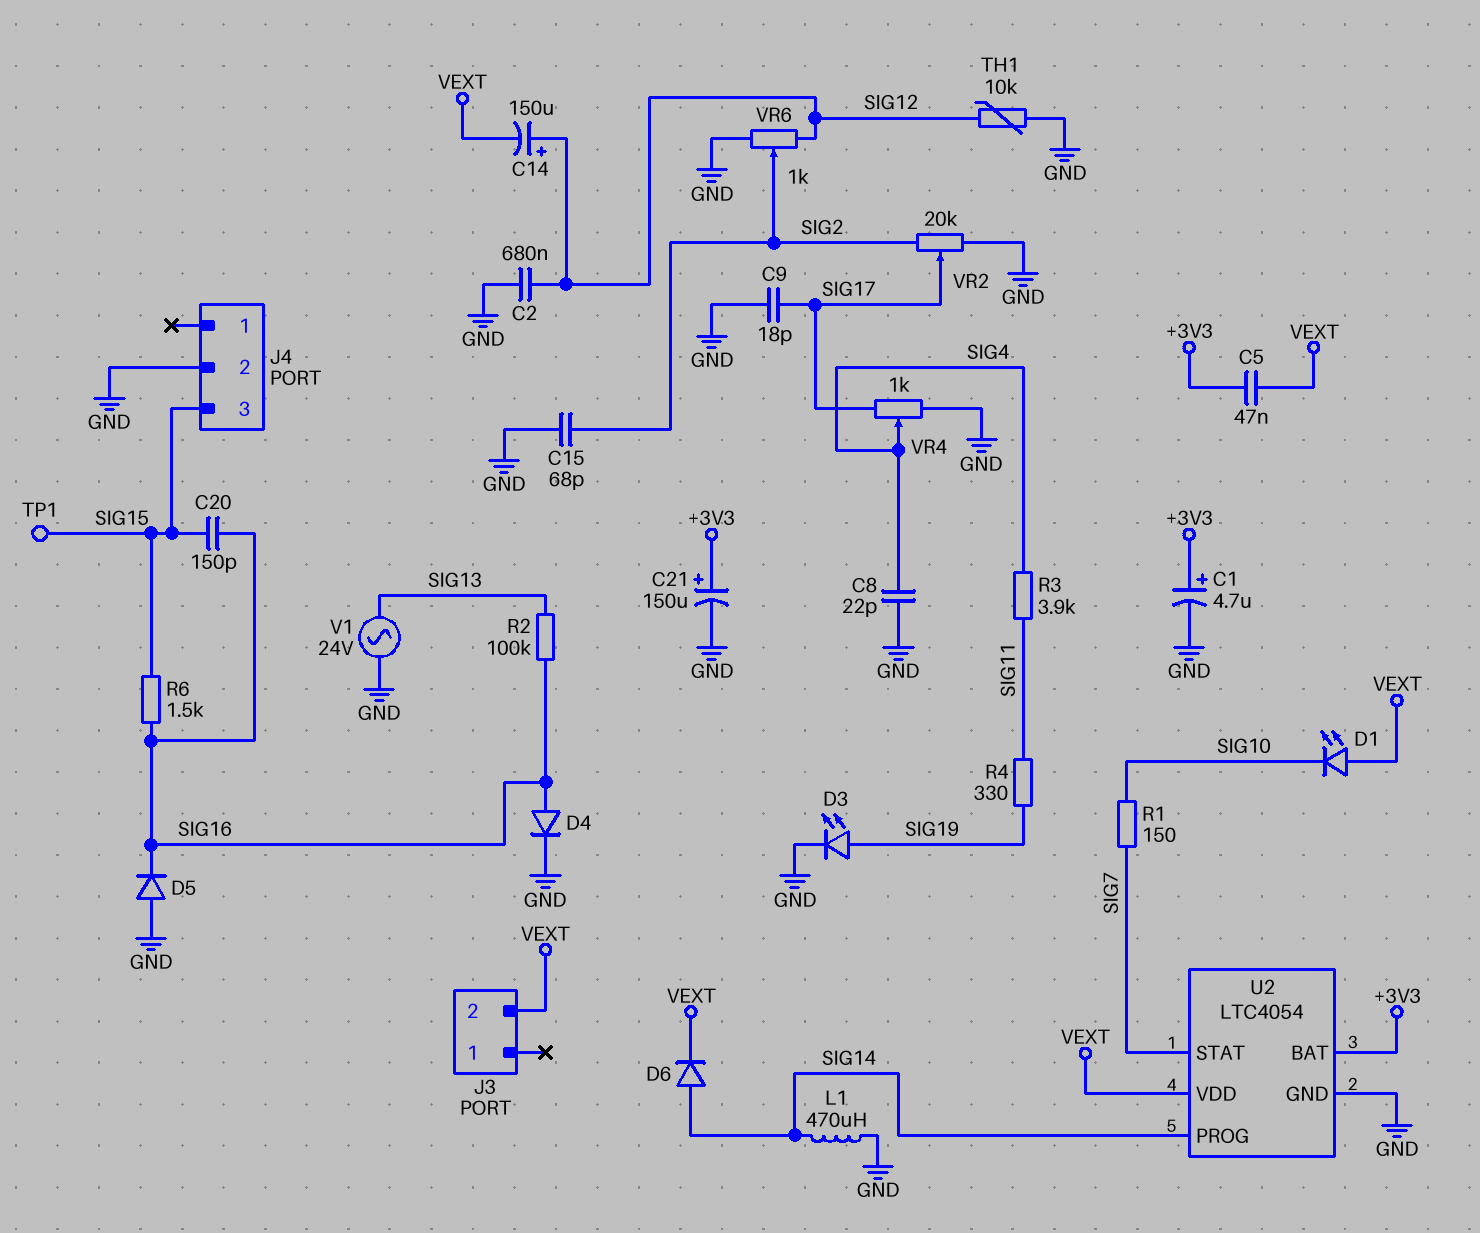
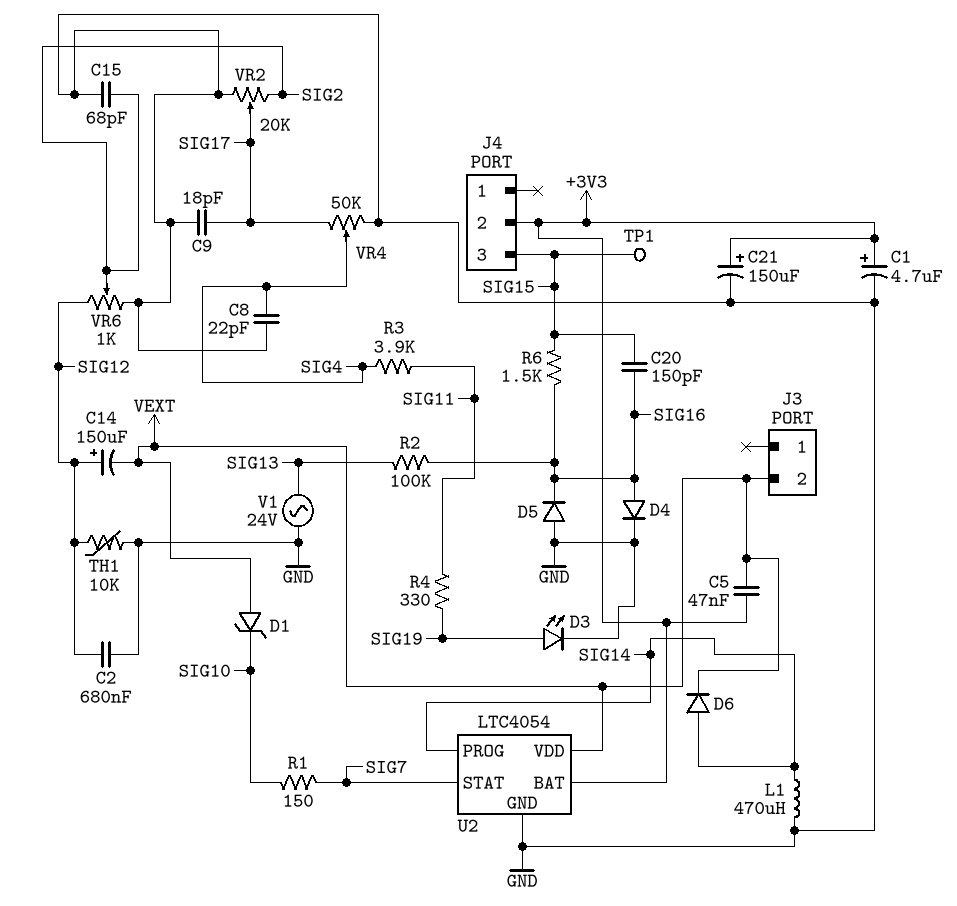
D1: LED (A VEXT, K SIG10) -> zener (A VEXT, K SIG10)
J4 pin 2: GND -> +3V3
VR4: 1k (GND, SIG17, wiper SIG4) -> 50k (GND, SIG17, wiper SIG4)

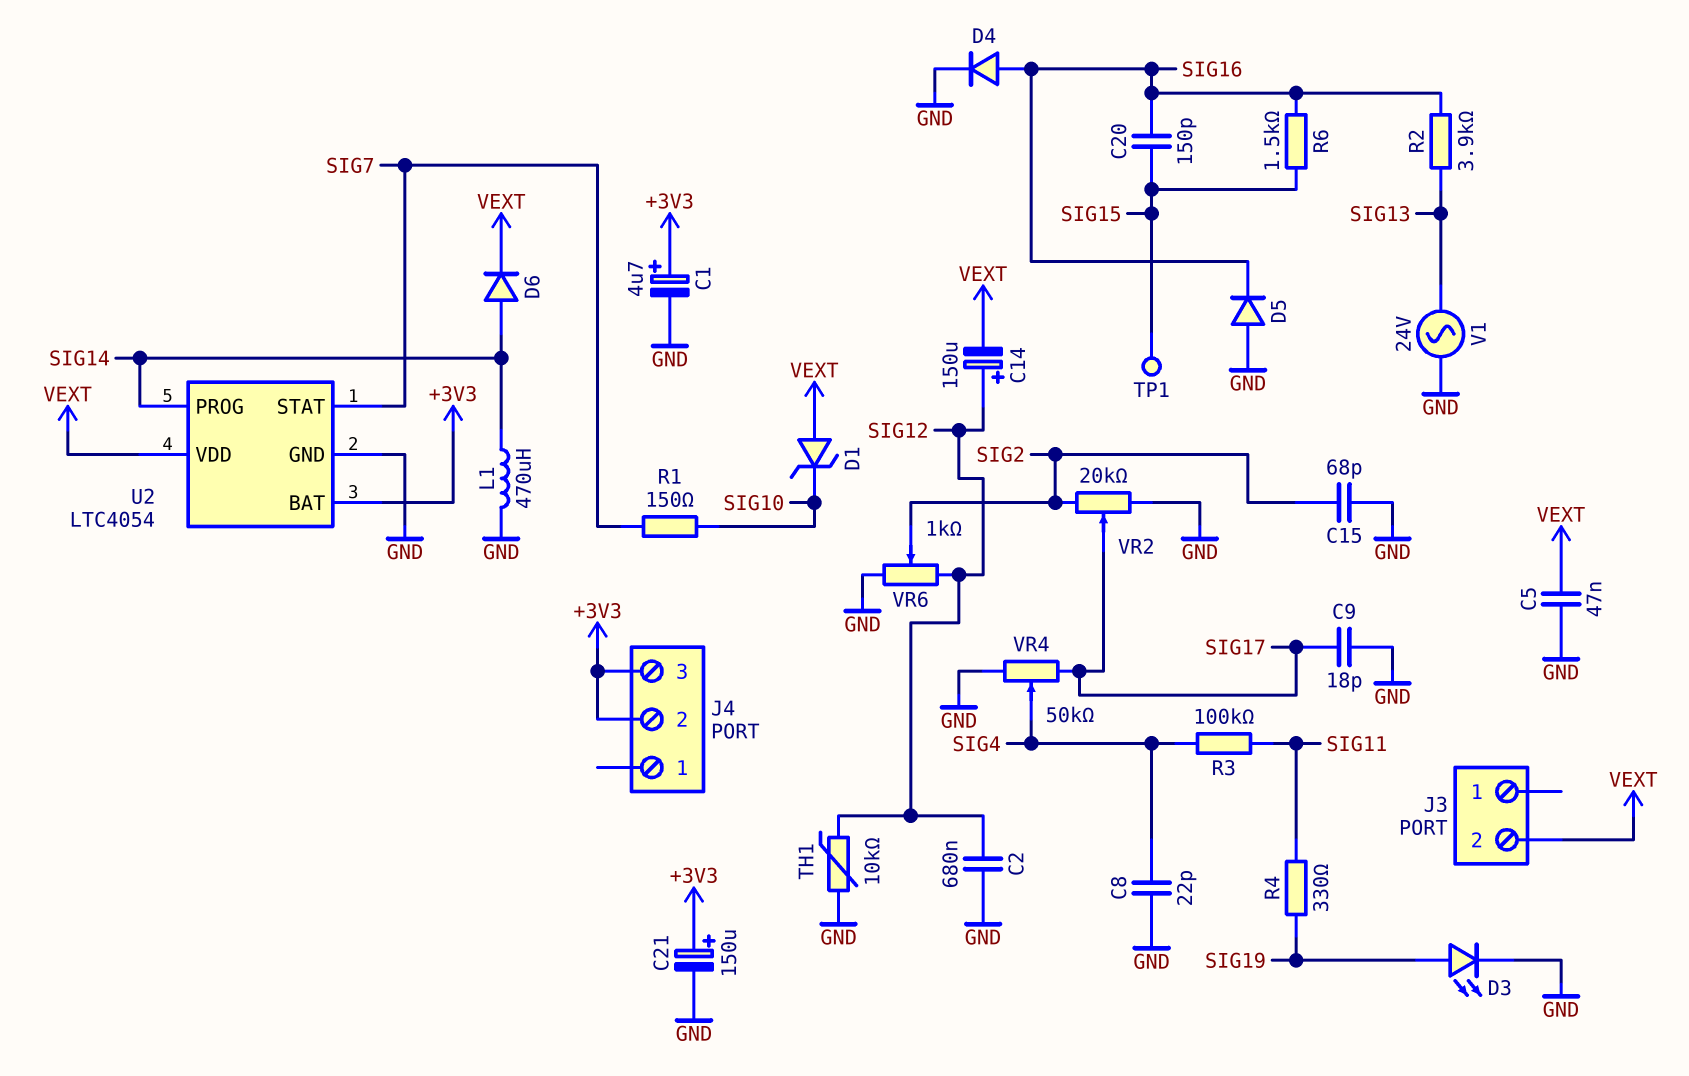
C5: 47nF (+3V3, VEXT) -> 47nF (GND, VEXT)
J4 pin 3: SIG15 -> +3V3
R2: 100k (SIG13, SIG16) -> 3.9k (SIG13, SIG16)
R3: 3.9k (SIG4, SIG11) -> 100k (SIG4, SIG11)

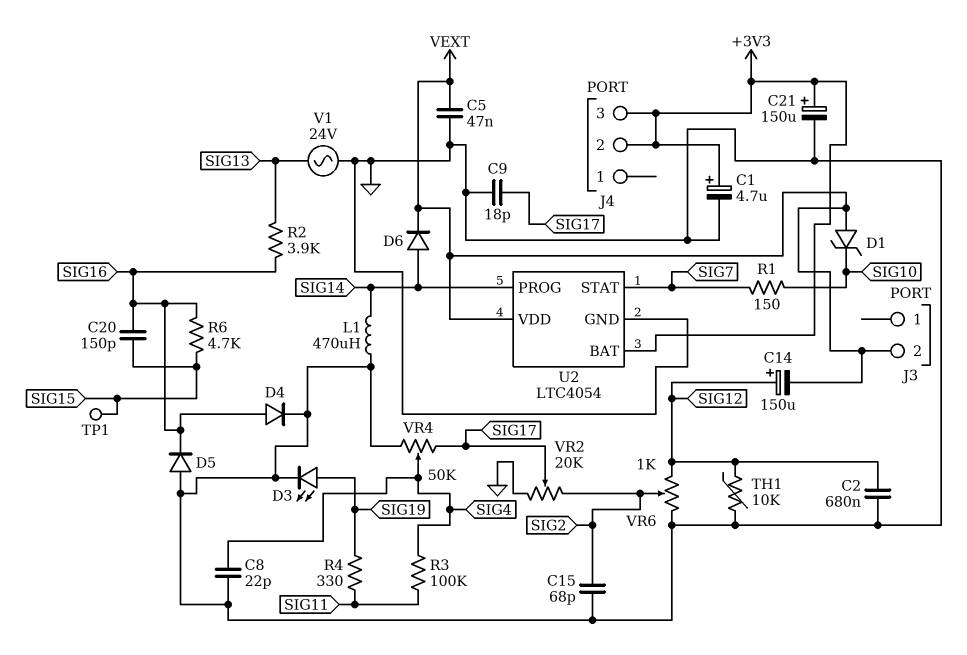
R6: 1.5k (SIG15, SIG16) -> 4.7k (SIG15, SIG16)

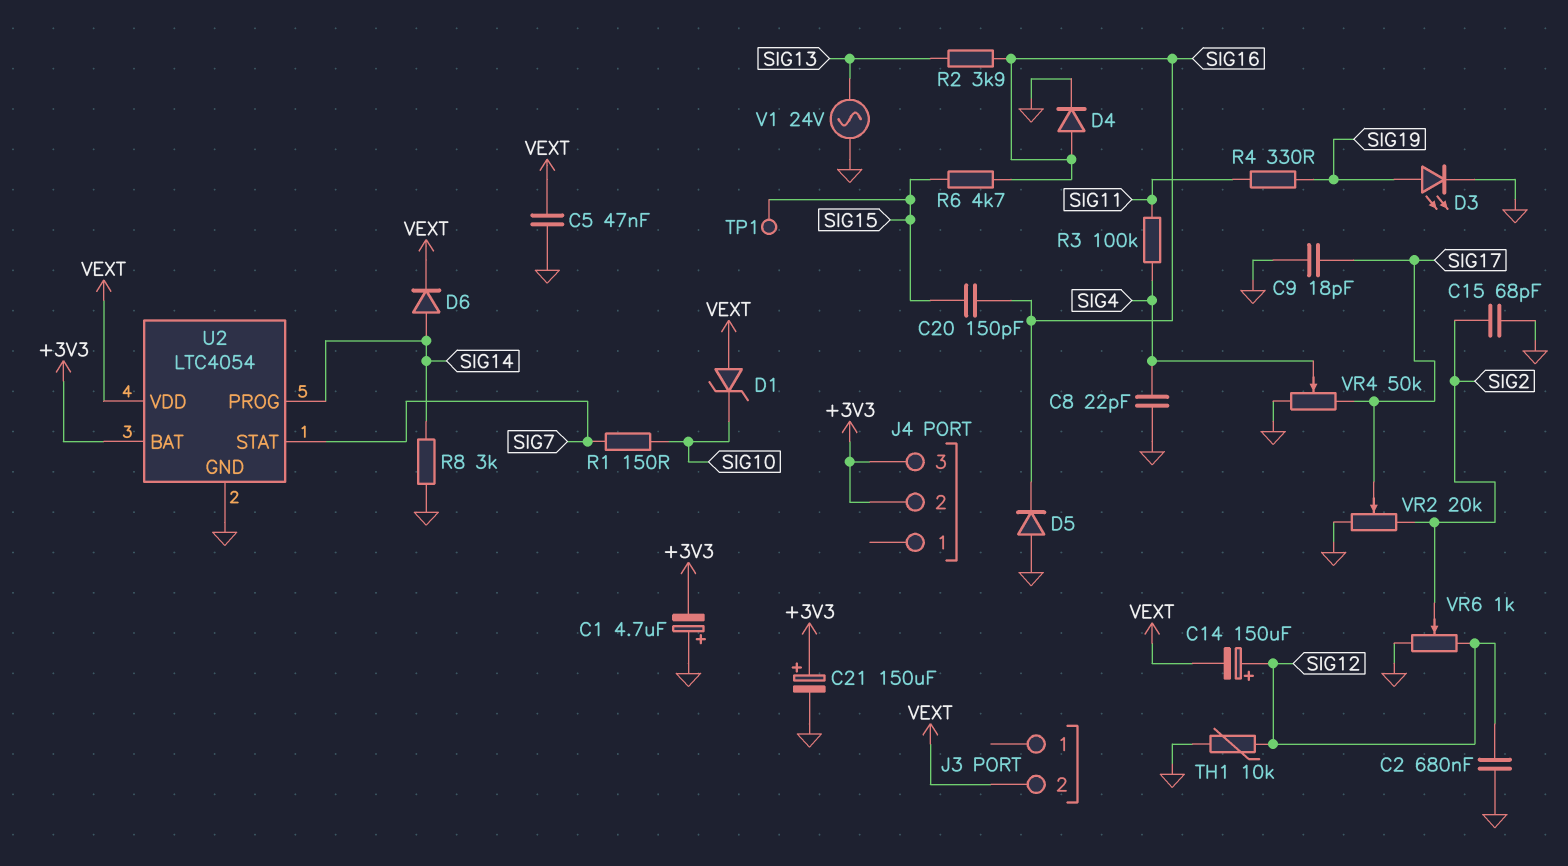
C1: 4.7uF (plus +3V3, minus GND) -> 4.7uF (plus GND, minus +3V3)
L1: 470uH (GND, SIG14) -> none
R8: none -> 3k (GND, SIG14)

